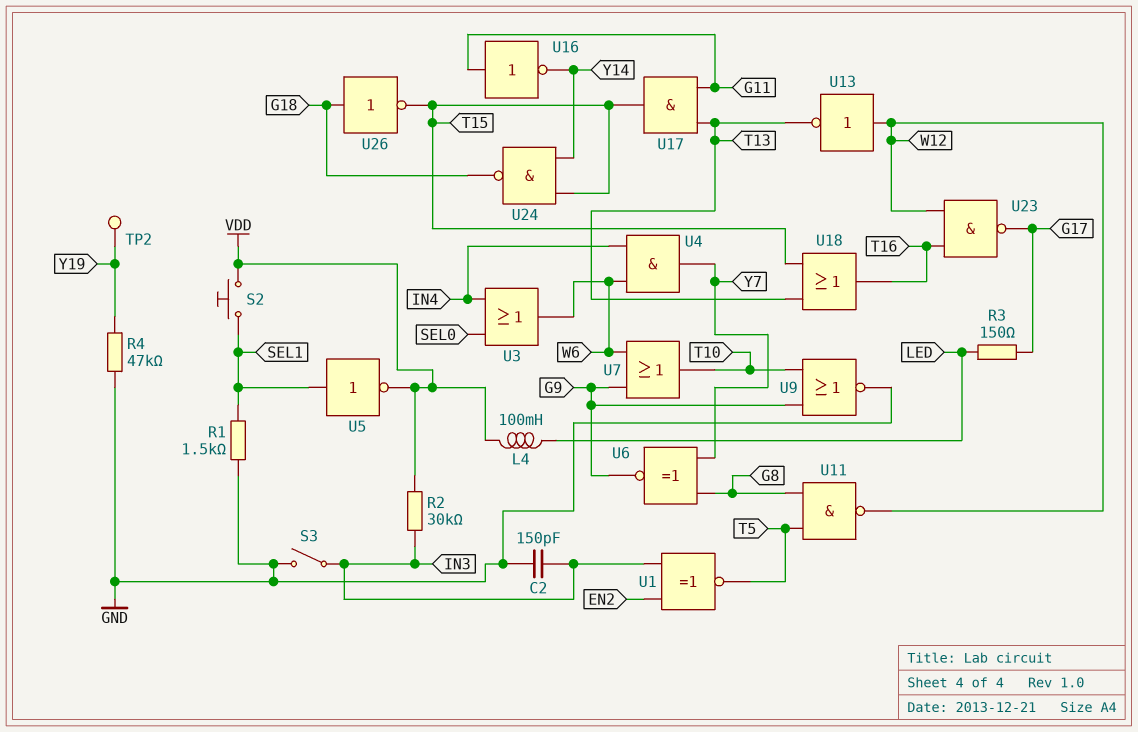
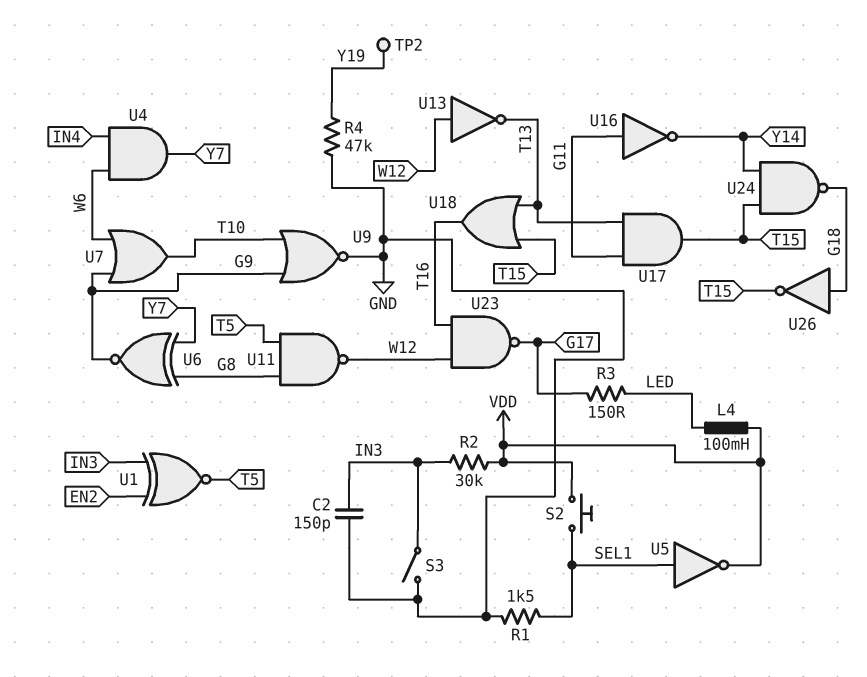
U3: OR (in IN4, in SEL0, out W6) -> none

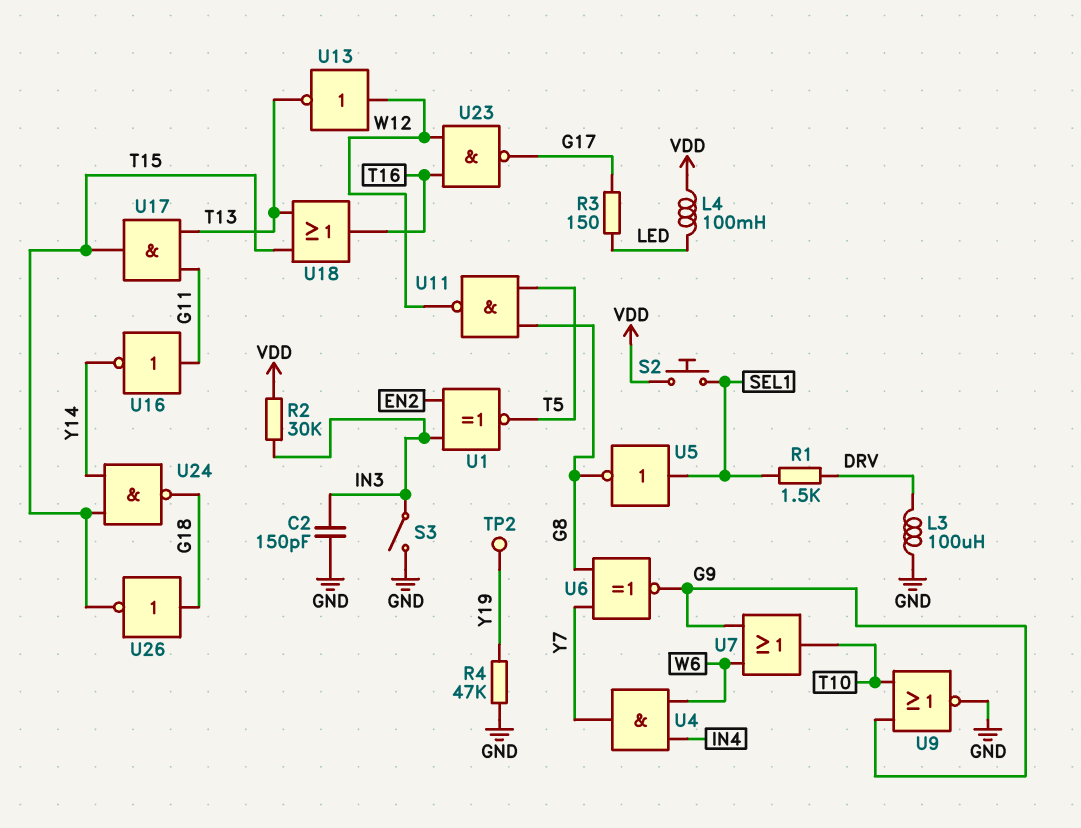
L3: none -> 100uH (DRV, GND)
R1: 1.5k (GND, SEL1) -> 1.5k (DRV, SEL1)
U5: NOT (in SEL1, out VDD) -> NOT (in SEL1, out G8)

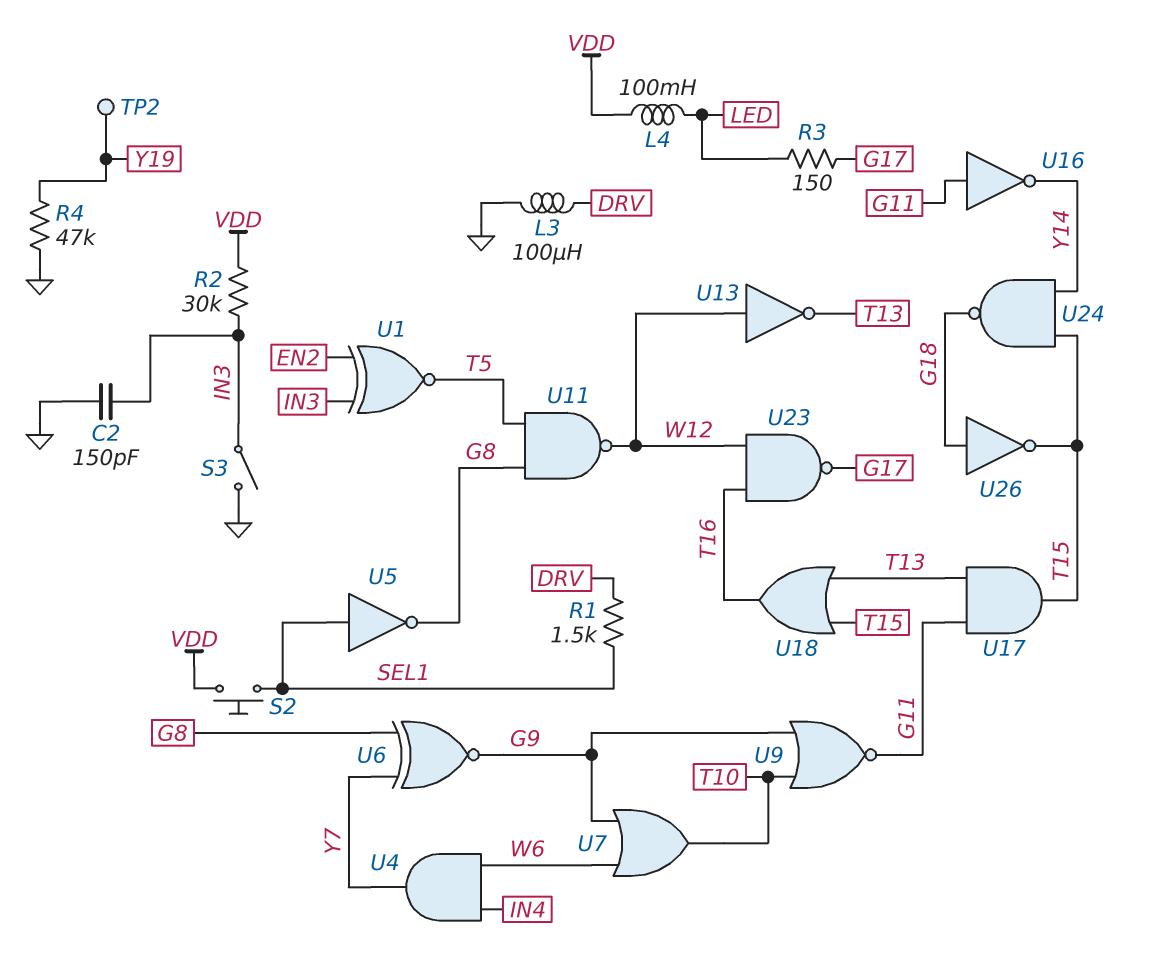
U9: NOR (in G9, in T10, out GND) -> NOR (in G9, in T10, out G11)

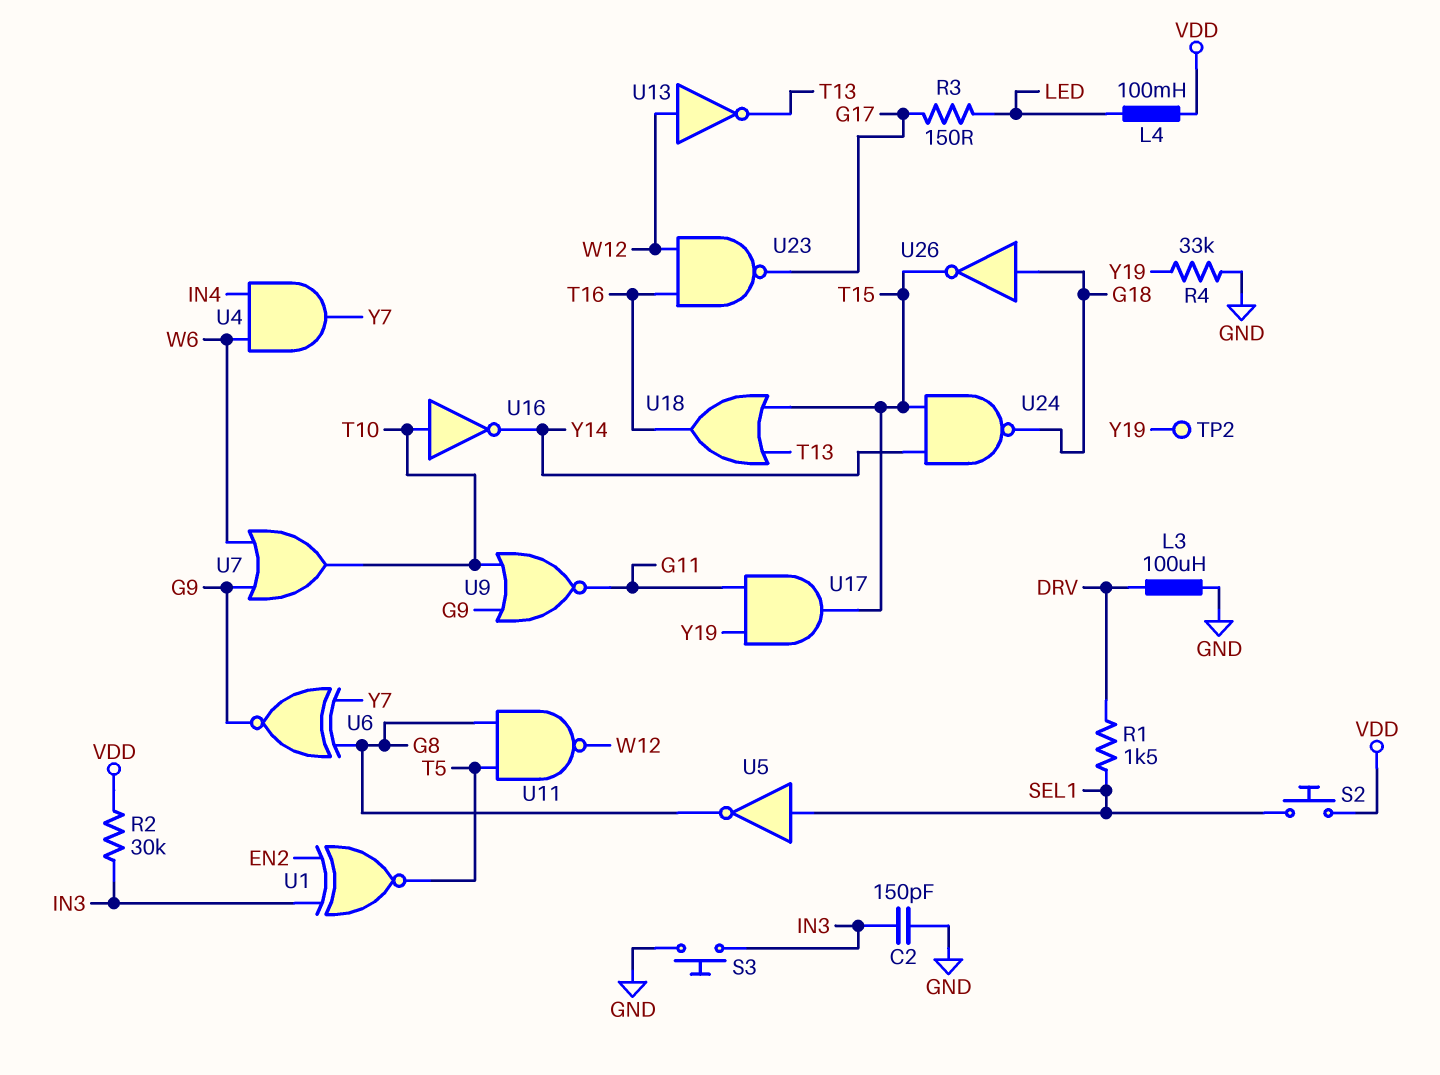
R4: 47k (GND, Y19) -> 33k (GND, Y19)
S3: switch (GND, IN3) -> button (GND, IN3)
U16: NOT (in G11, out Y14) -> NOT (in T10, out Y14)
U17: AND (in G11, in T13, out T15) -> AND (in G11, in Y19, out T15)

